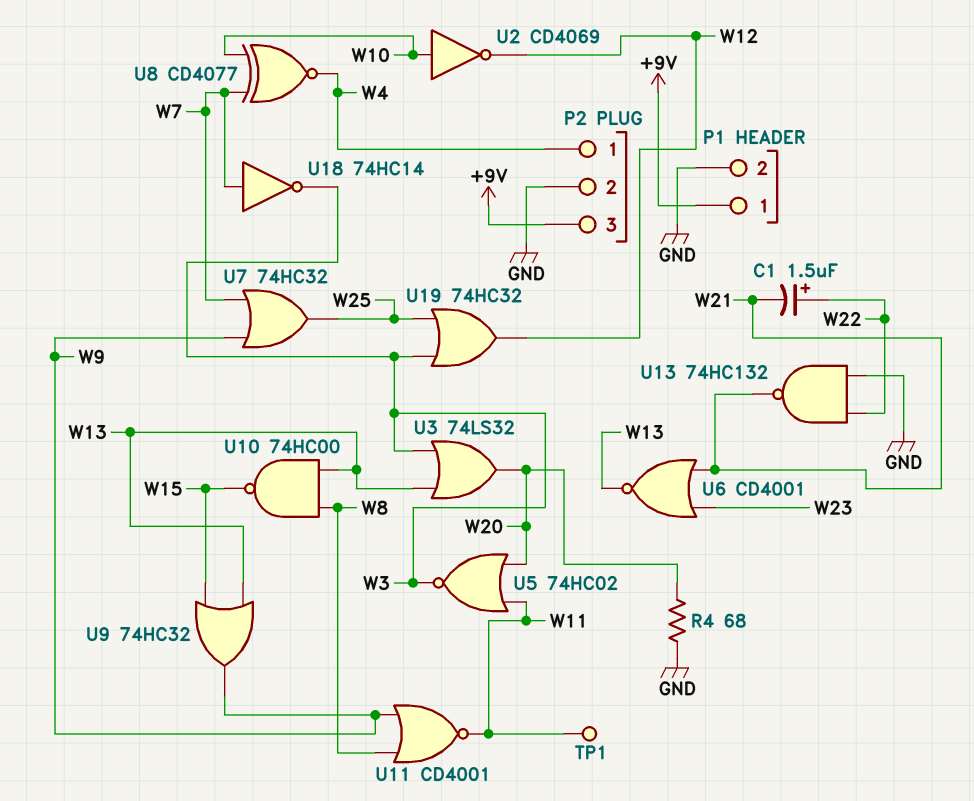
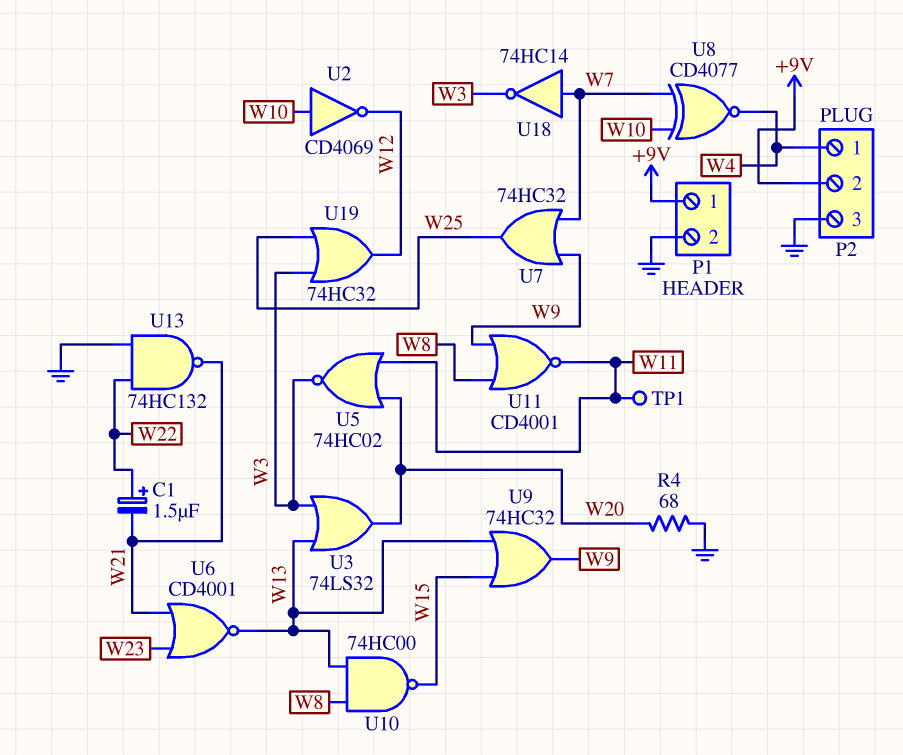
P2 pin 2: GND -> +9V
P2 pin 3: +9V -> GND

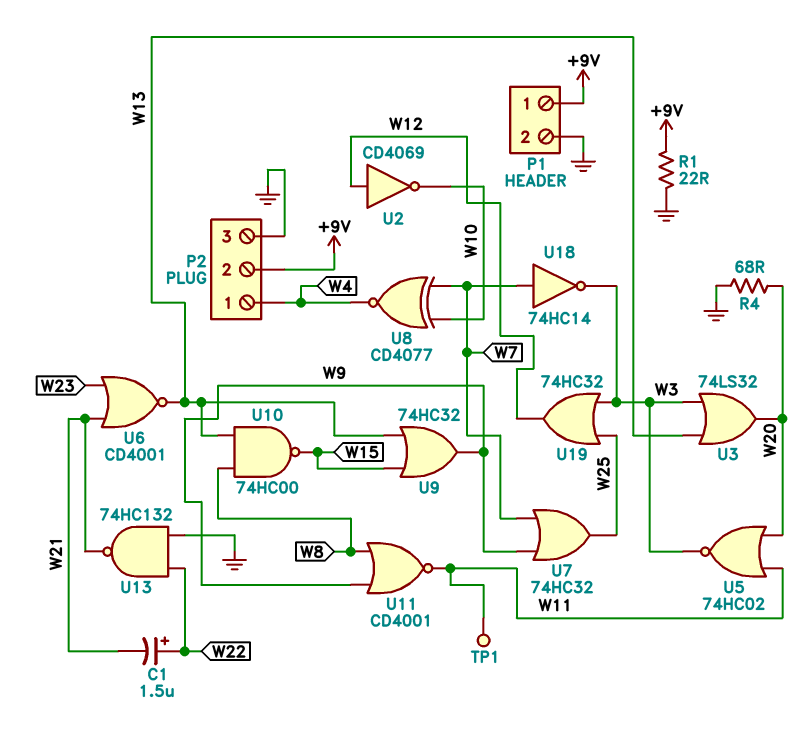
R1: none -> 22 (+9V, GND)
U2: NOT CD4069 (in W10, out W12) -> NOT CD4069 (in W12, out W10)

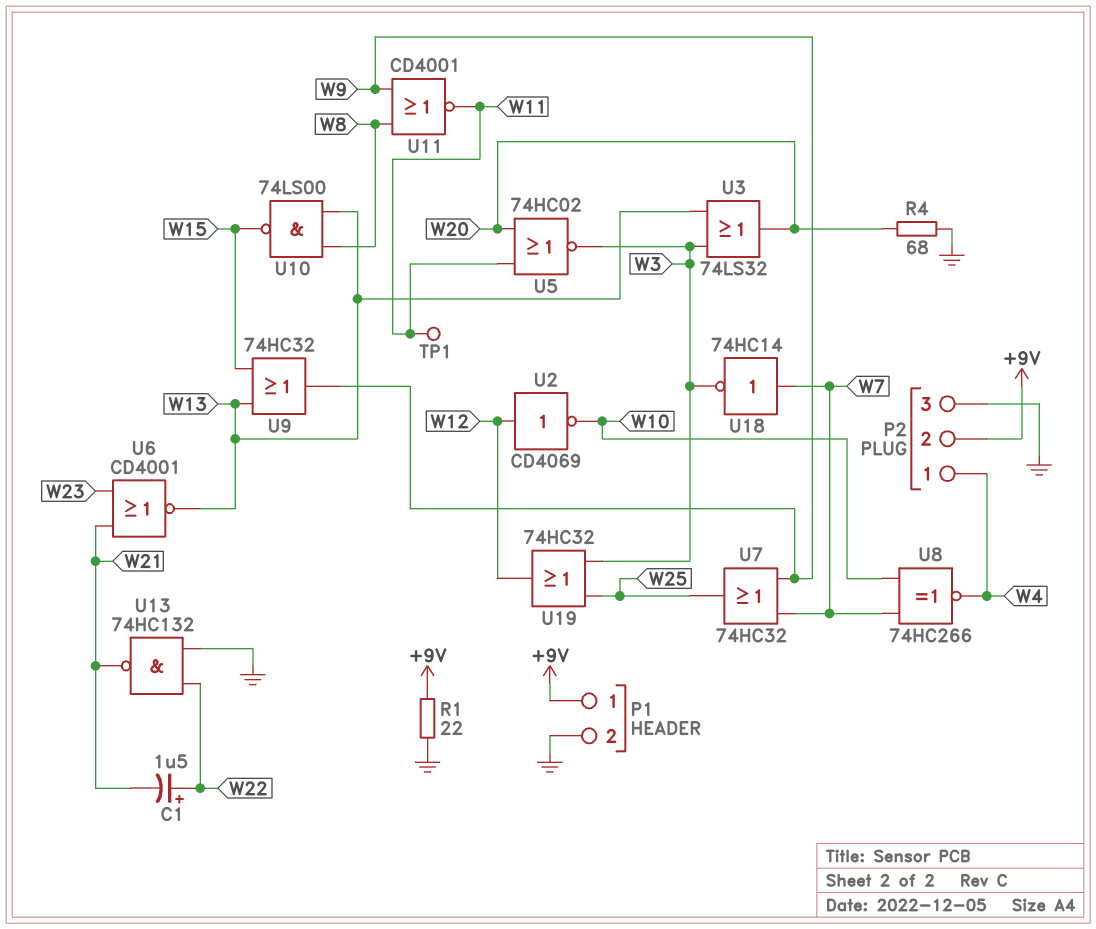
U8: XNOR CD4077 (in W7, in W10, out W4) -> XNOR 74HC266 (in W7, in W10, out W4)
U10: NAND 74HC00 (in W8, in W13, out W15) -> NAND 74LS00 (in W8, in W13, out W15)

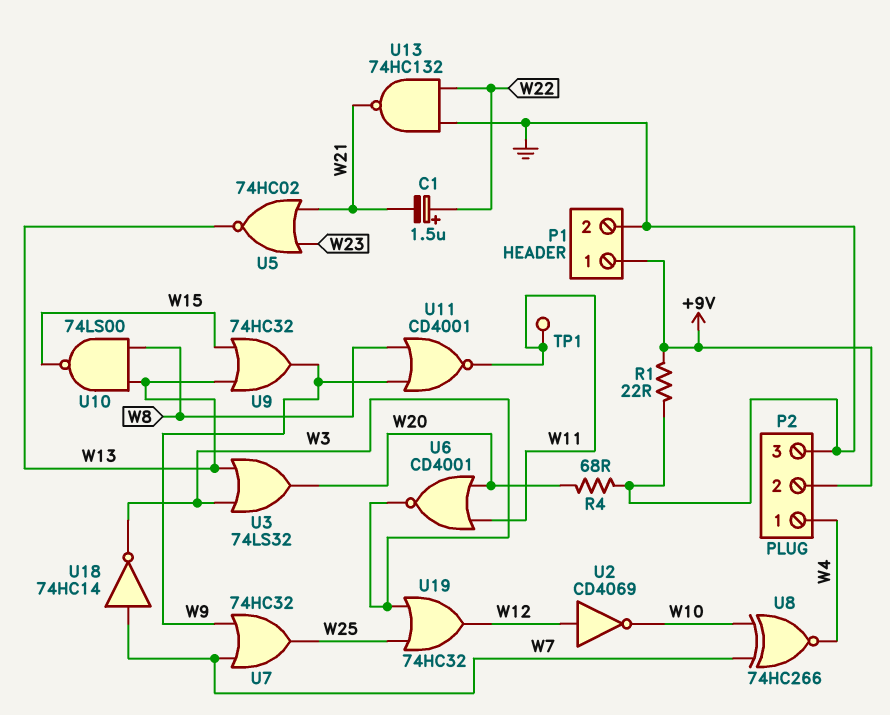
U5: NOR 74HC02 (in W11, in W20, out W3) -> NOR 74HC02 (in W21, in W23, out W13)
U6: NOR CD4001 (in W21, in W23, out W13) -> NOR CD4001 (in W11, in W20, out W3)

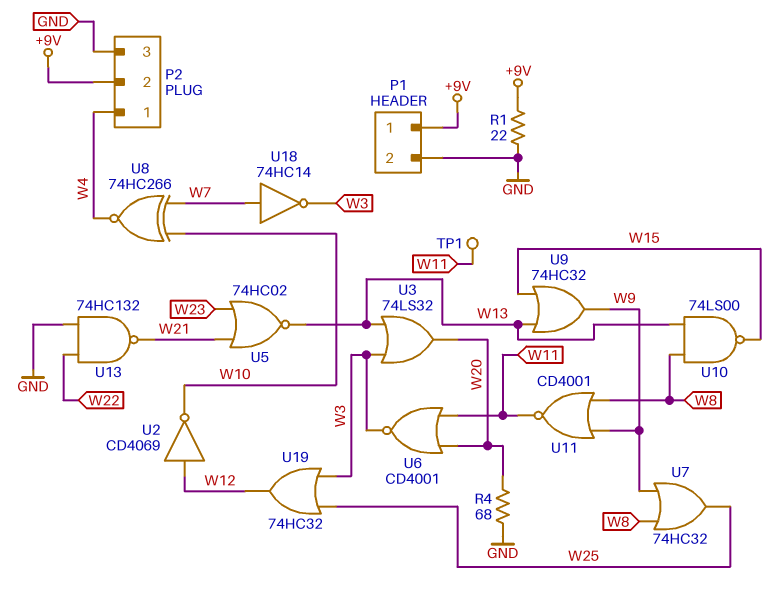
C1: 1.5uF (plus W22, minus W21) -> none
U7: OR 74HC32 (in W7, in W9, out W25) -> OR 74HC32 (in W8, in W9, out W25)

